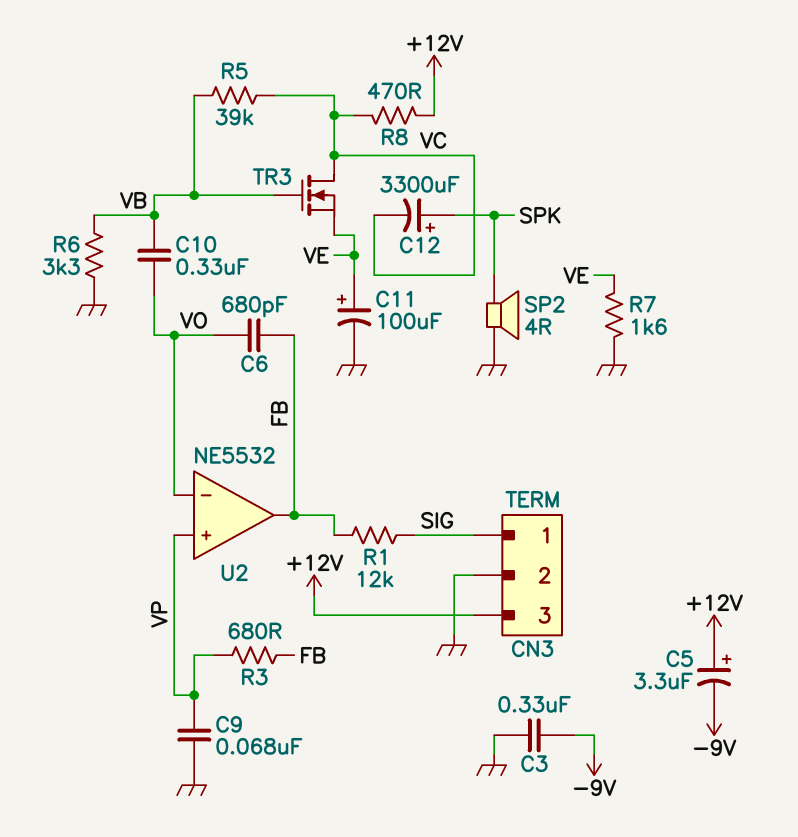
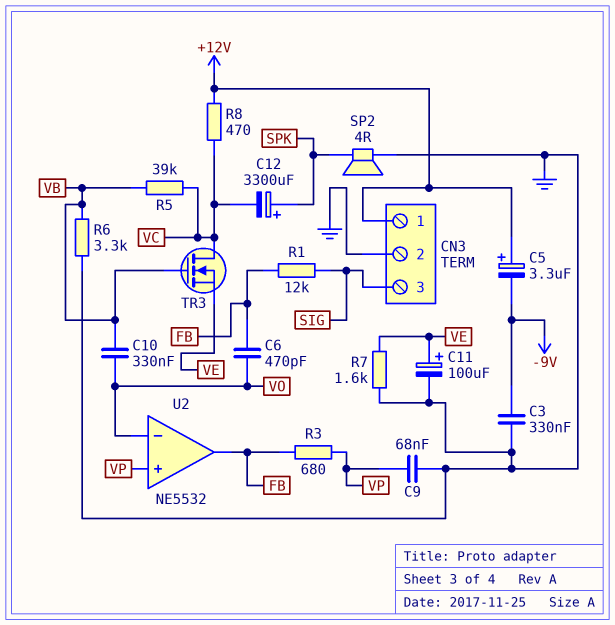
C6: 680pF (FB, VO) -> 470pF (FB, VO)
CN3 pin 1: SIG -> +12V
CN3 pin 3: +12V -> SIG

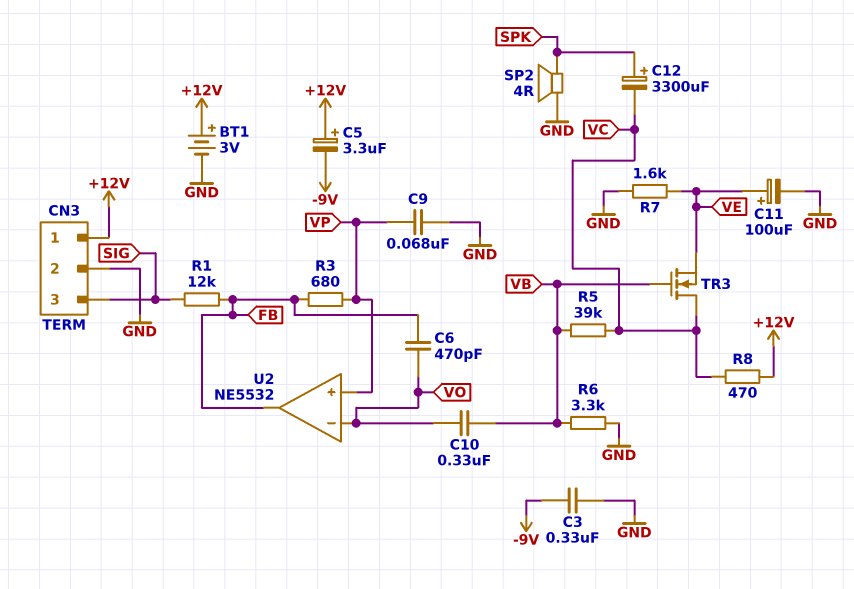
BT1: none -> 3V (plus +12V, minus GND)

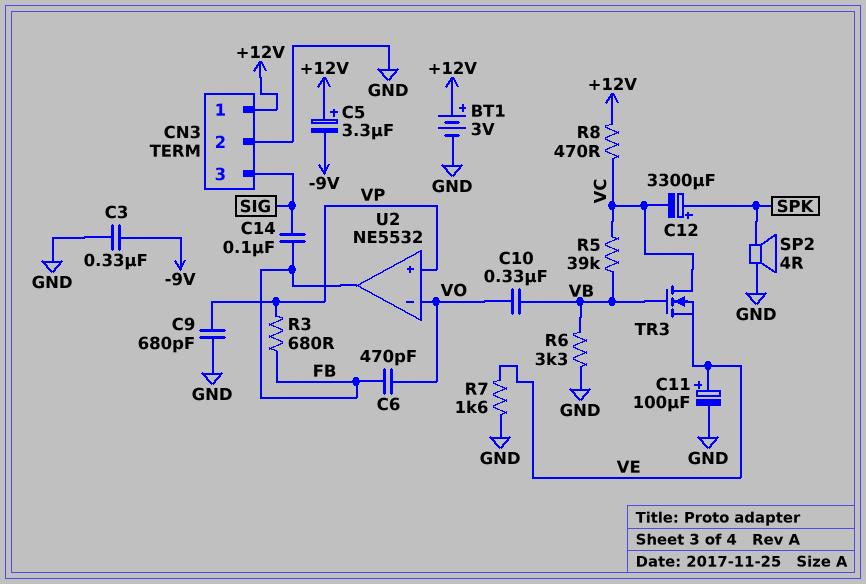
C9: 68nF (GND, VP) -> 680pF (GND, VP)
C14: none -> 100nF (FB, SIG)
R1: 12k (FB, SIG) -> none

